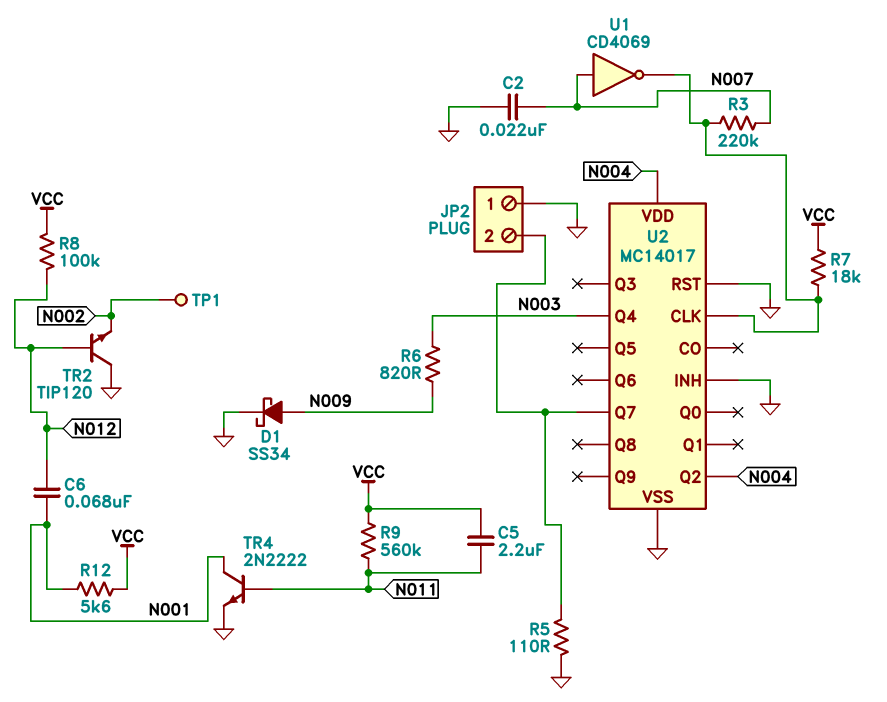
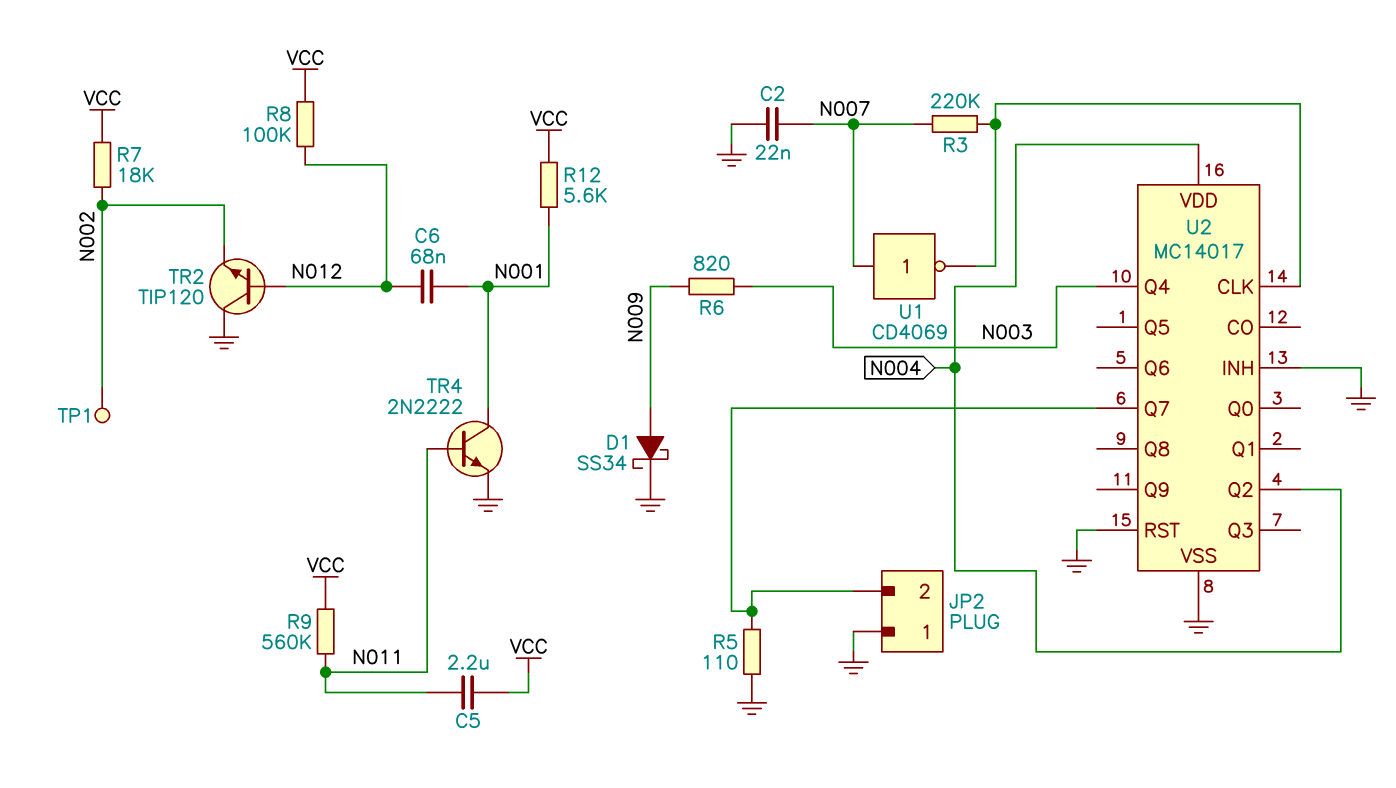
R7: 18k (U2/CLK, VCC) -> 18k (N002, VCC)

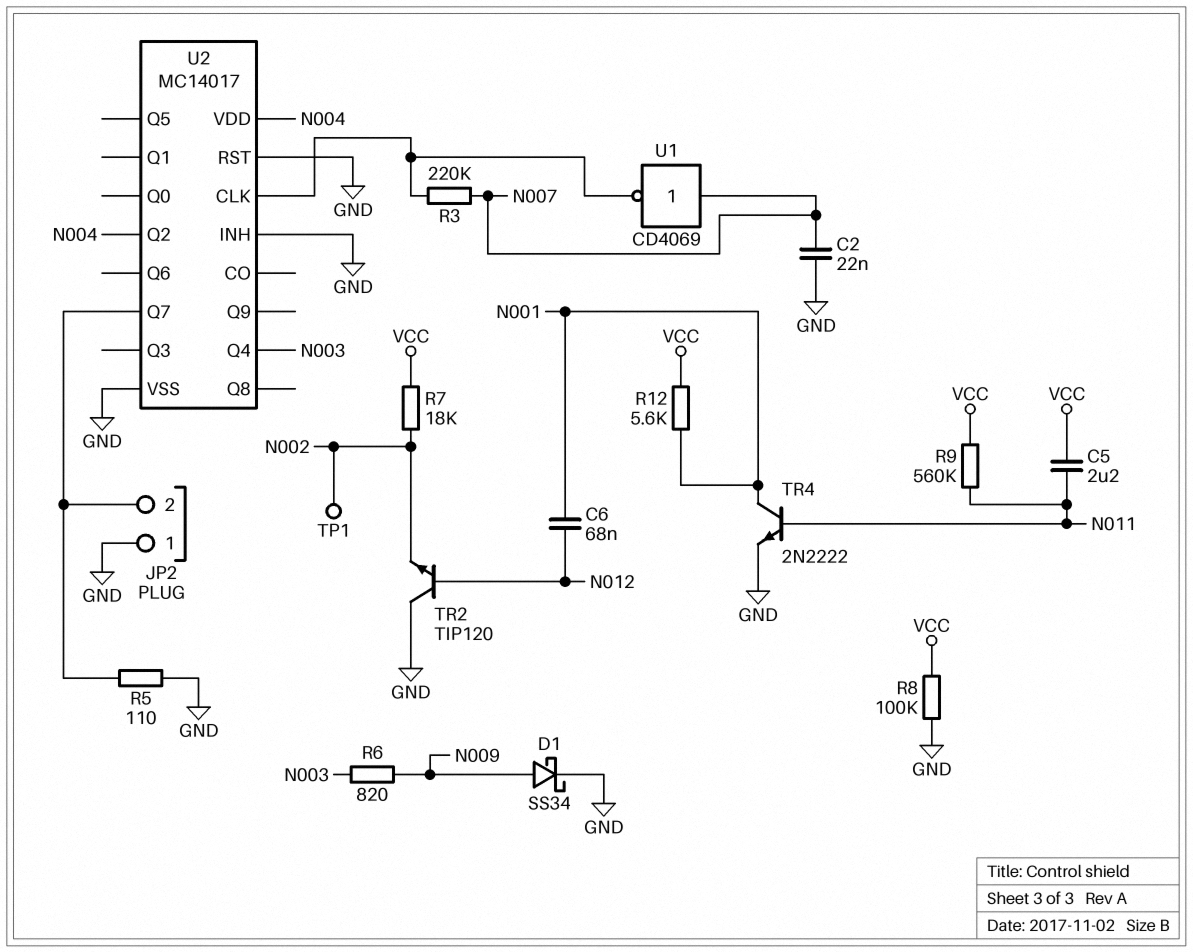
R8: 100k (N012, VCC) -> 100k (GND, VCC)

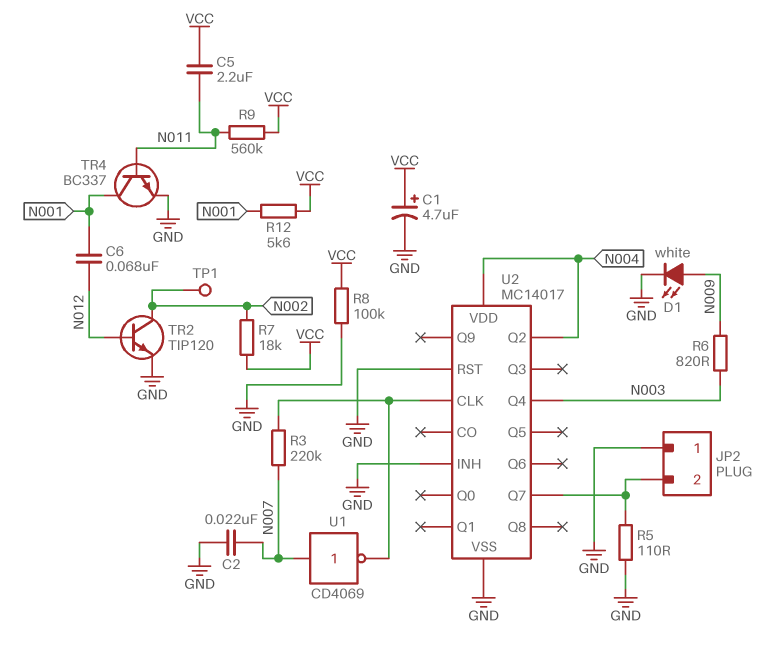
C1: none -> 4.7uF (plus VCC, minus GND)
D1: schottky SS34 (A N009, K GND) -> LED white (A N009, K GND)
TR2: NPN TIP120 (B N012, C GND, E N002) -> NPN TIP120 (B N012, C N002, E GND)
TR4: NPN 2N2222 (B N011, C N001, E GND) -> NPN BC337 (B N011, C N001, E GND)

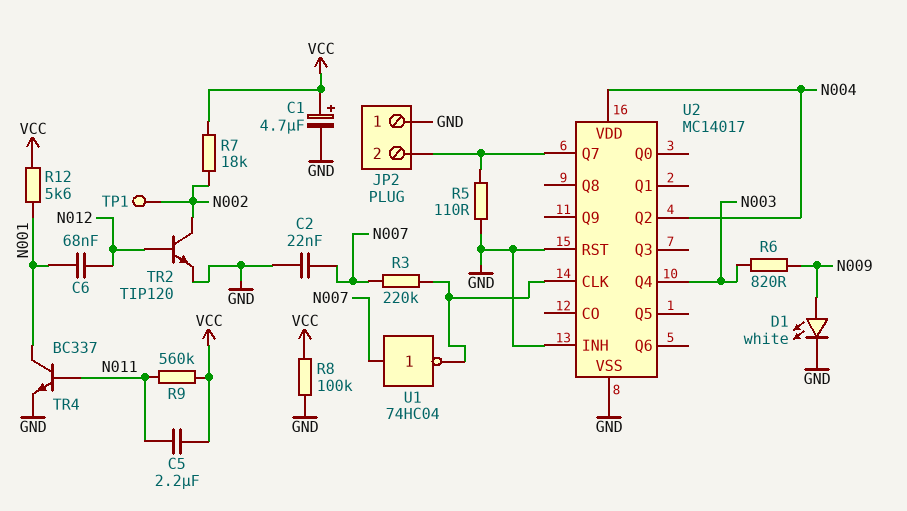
U1: NOT CD4069 (in N007, out U2/CLK) -> NOT 74HC04 (in N007, out U2/CLK)

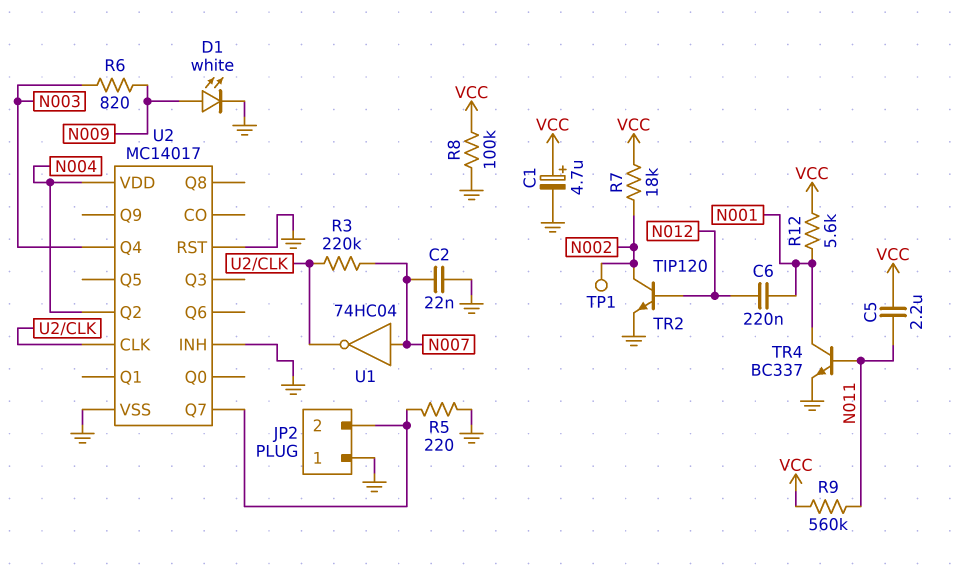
C6: 68nF (N001, N012) -> 220nF (N001, N012)
R5: 110 (GND, JP2/2) -> 220 (GND, JP2/2)

